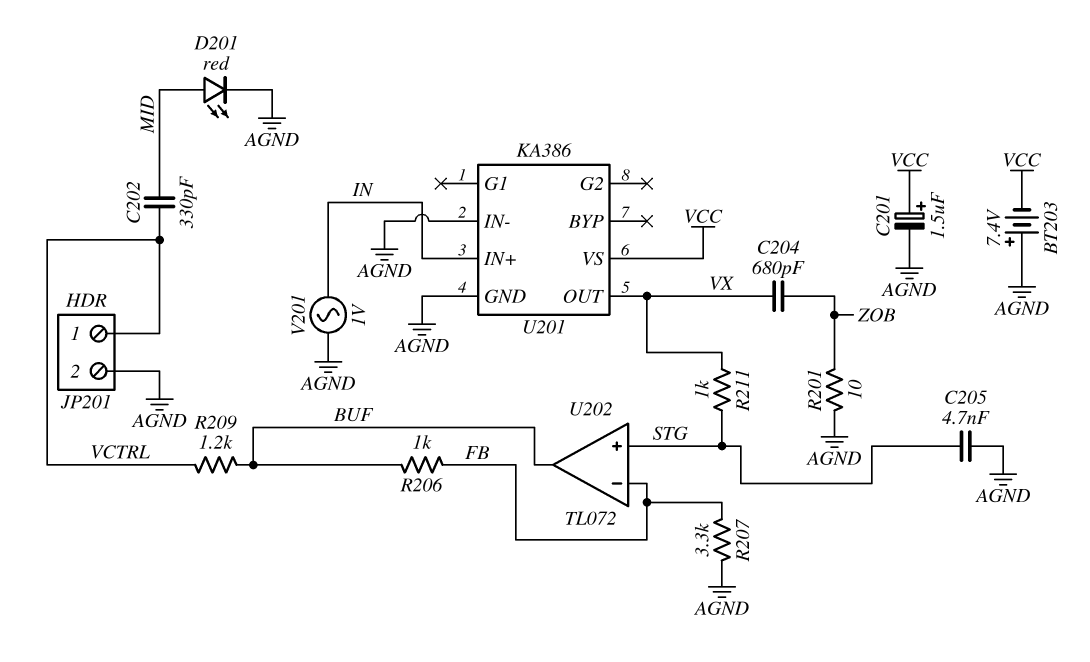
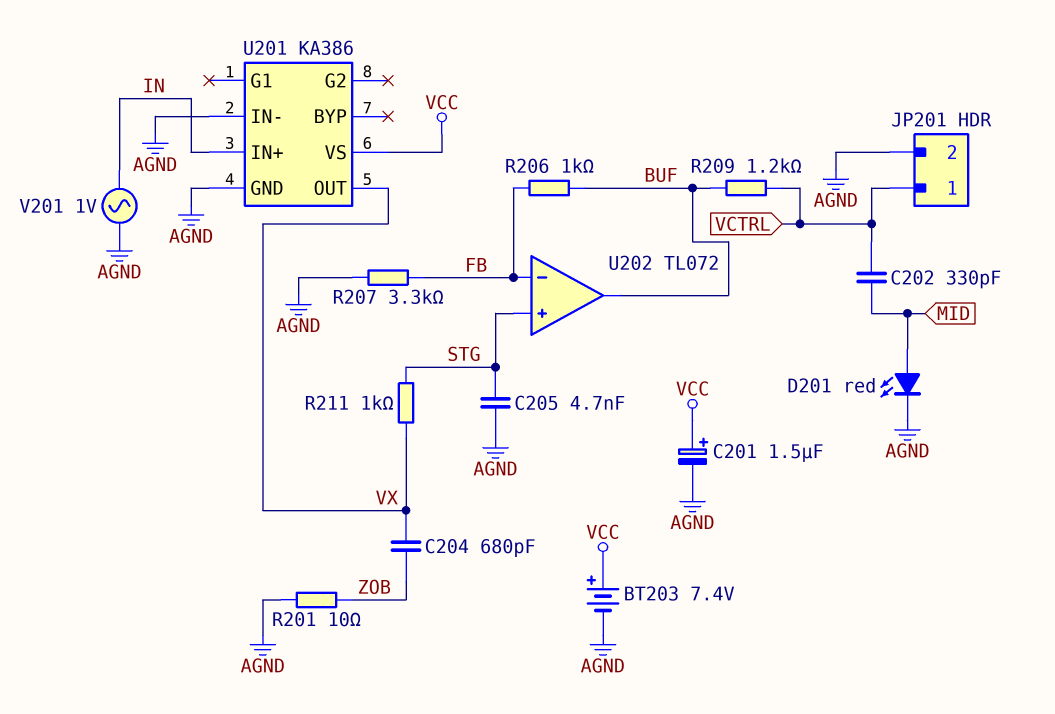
BT203: 7.4V (plus AGND, minus VCC) -> 7.4V (plus VCC, minus AGND)

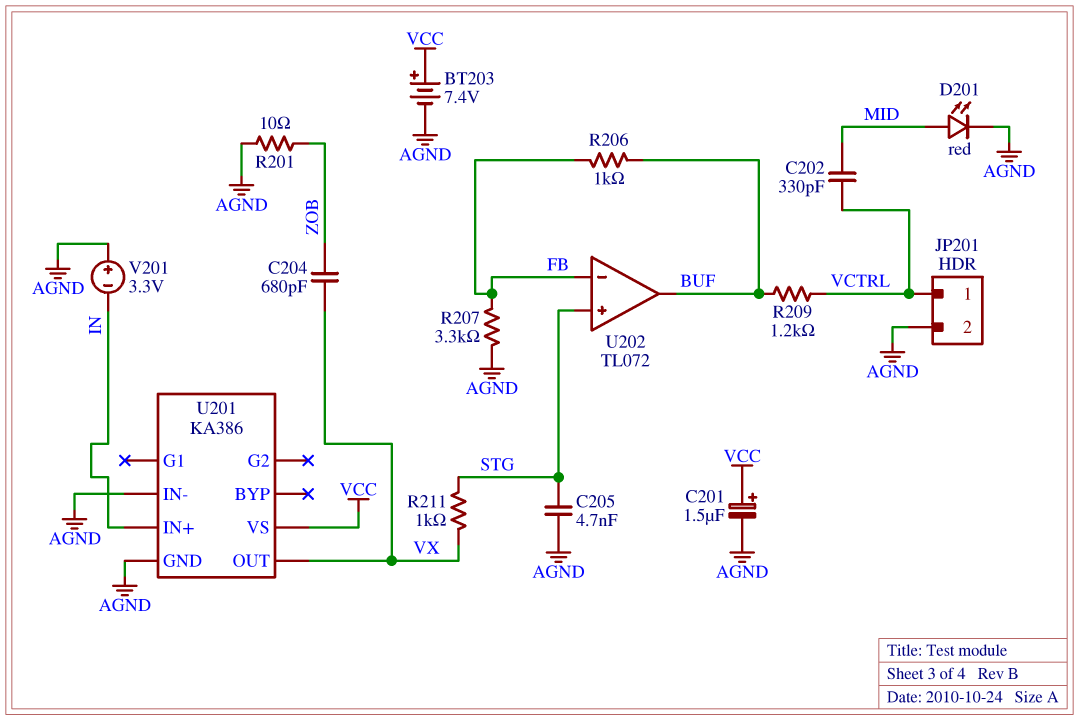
V201: AC 1V (AGND, IN) -> 3.3V (plus AGND, minus IN)

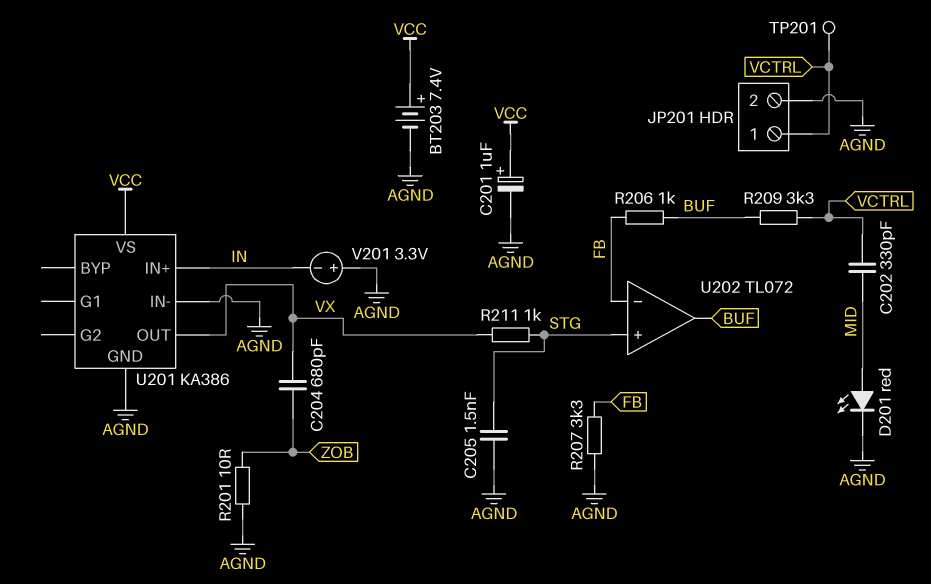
C201: 1.5uF (plus VCC, minus AGND) -> 1uF (plus VCC, minus AGND)
C205: 4.7nF (AGND, STG) -> 1.5nF (AGND, STG)
R209: 1.2k (BUF, VCTRL) -> 3.3k (BUF, VCTRL)
TP201: none -> test point (VCTRL)

